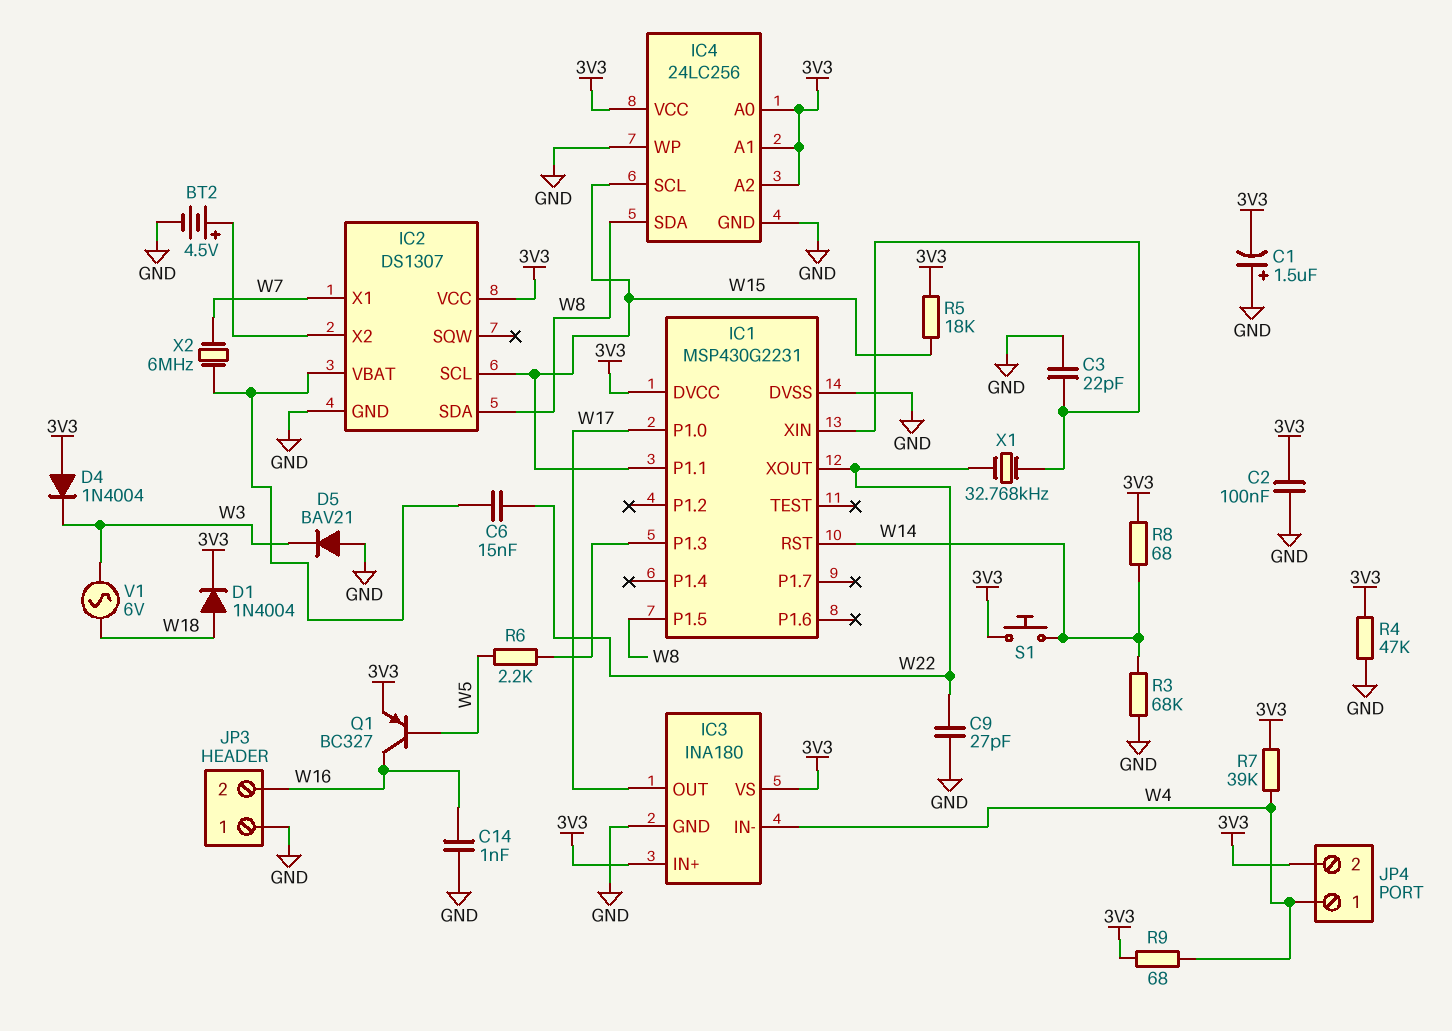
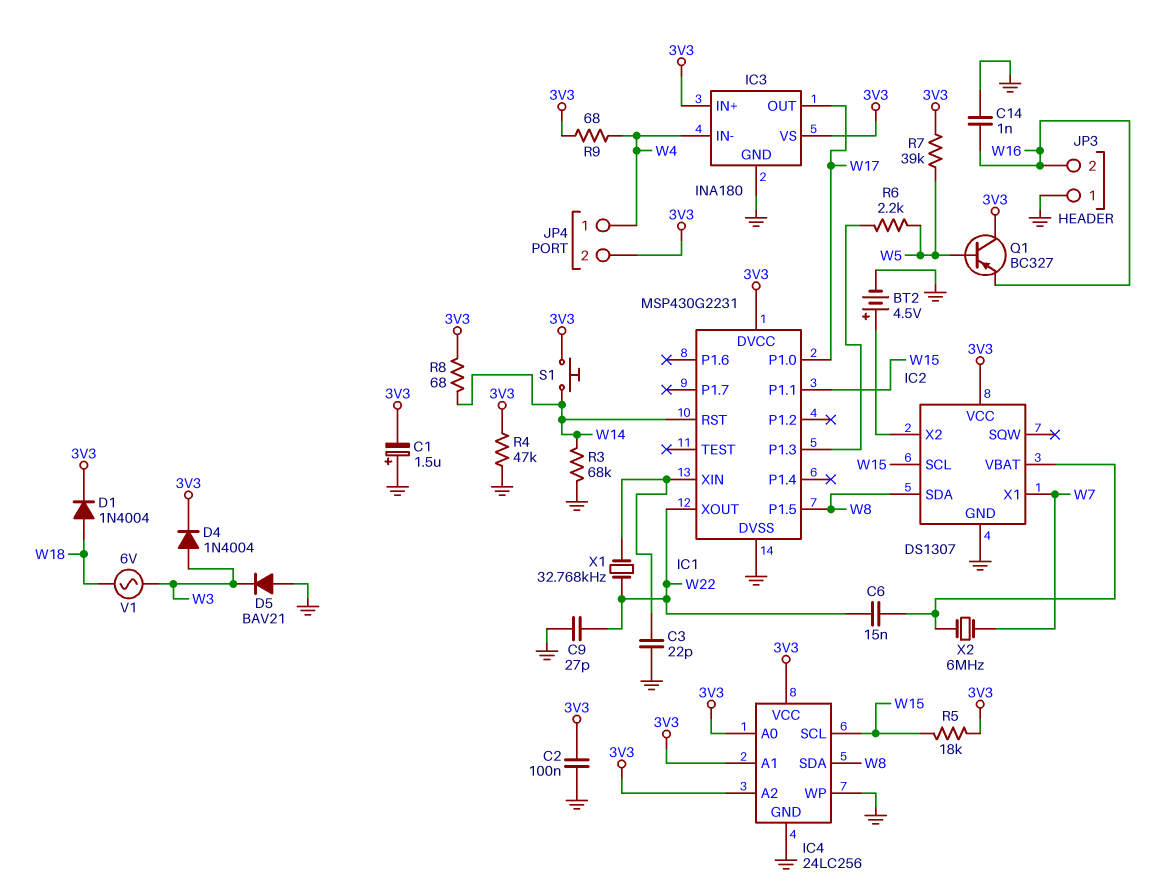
D4: diode 1N4004 (A 3V3, K W3) -> diode 1N4004 (A W3, K 3V3)
Q1: PNP BC327 (B W5, C W16, E 3V3) -> PNP BC327 (B W5, C 3V3, E W16)
R7: 39k (3V3, W4) -> 39k (3V3, W5)

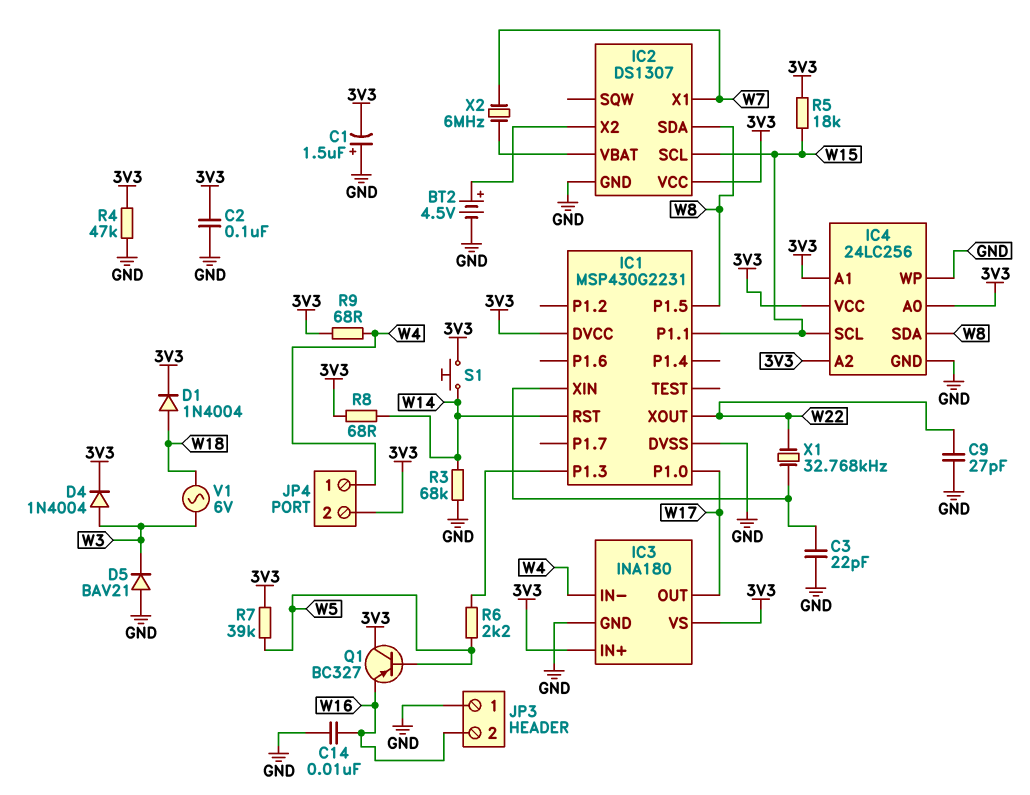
C6: 15nF (IC2/VBAT, W22) -> none
C14: 1nF (GND, W16) -> 10nF (GND, W16)

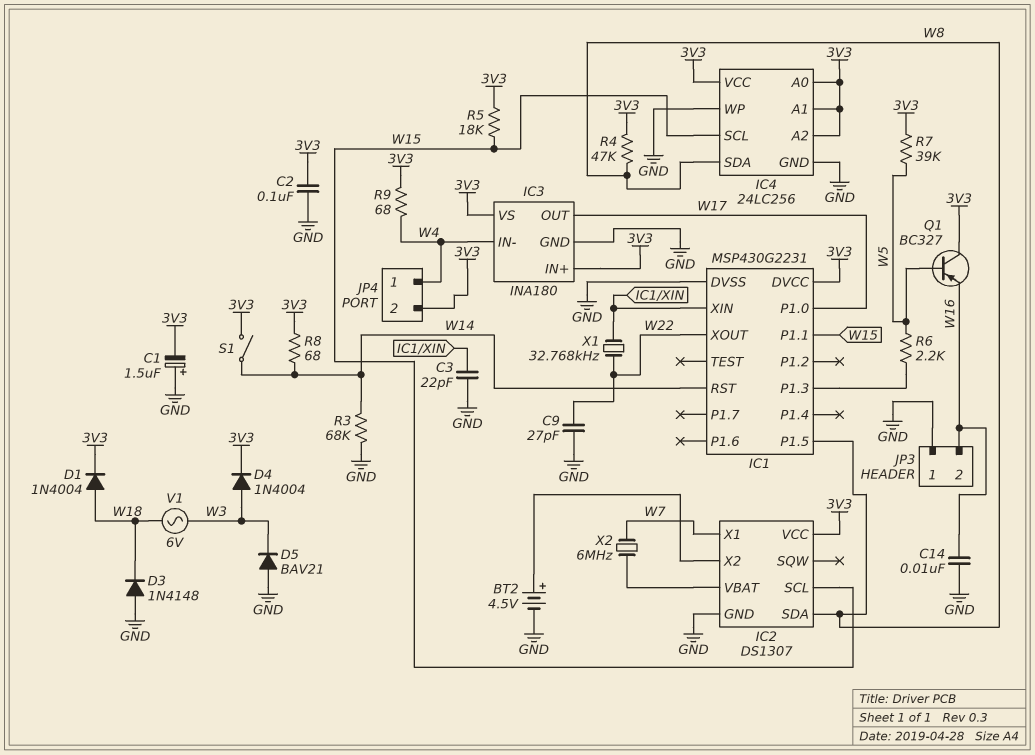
D3: none -> diode 1N4148 (A GND, K W18)
R4: 47k (3V3, GND) -> 47k (3V3, W8)
S1: button (3V3, W14) -> switch (3V3, W14)

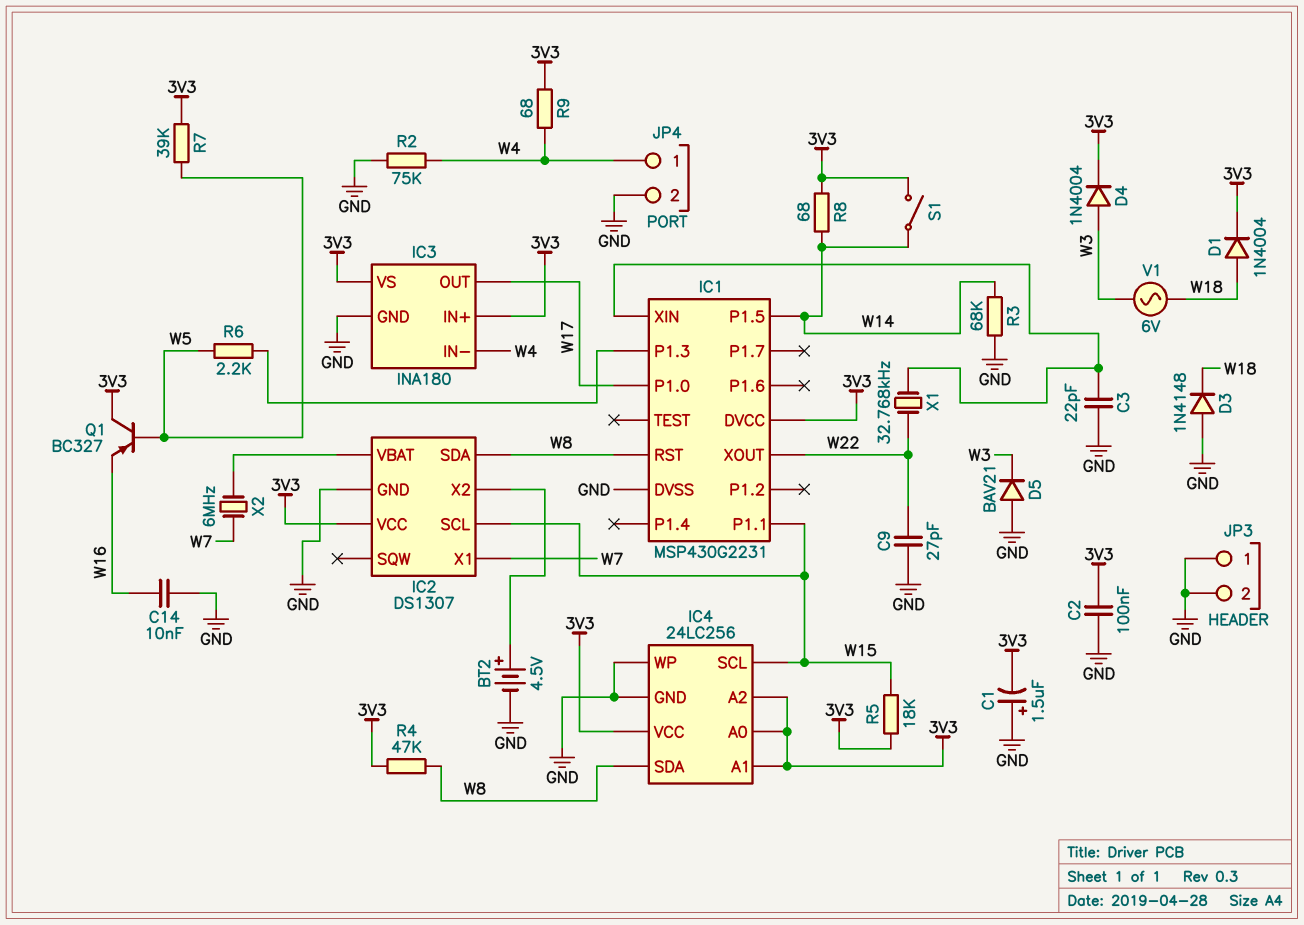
IC1 pin P1.5: W8 -> W14
IC1 pin RST: W14 -> W8
JP3 pin 2: W16 -> GND
JP4 pin 2: 3V3 -> GND
R2: none -> 75k (GND, W4)

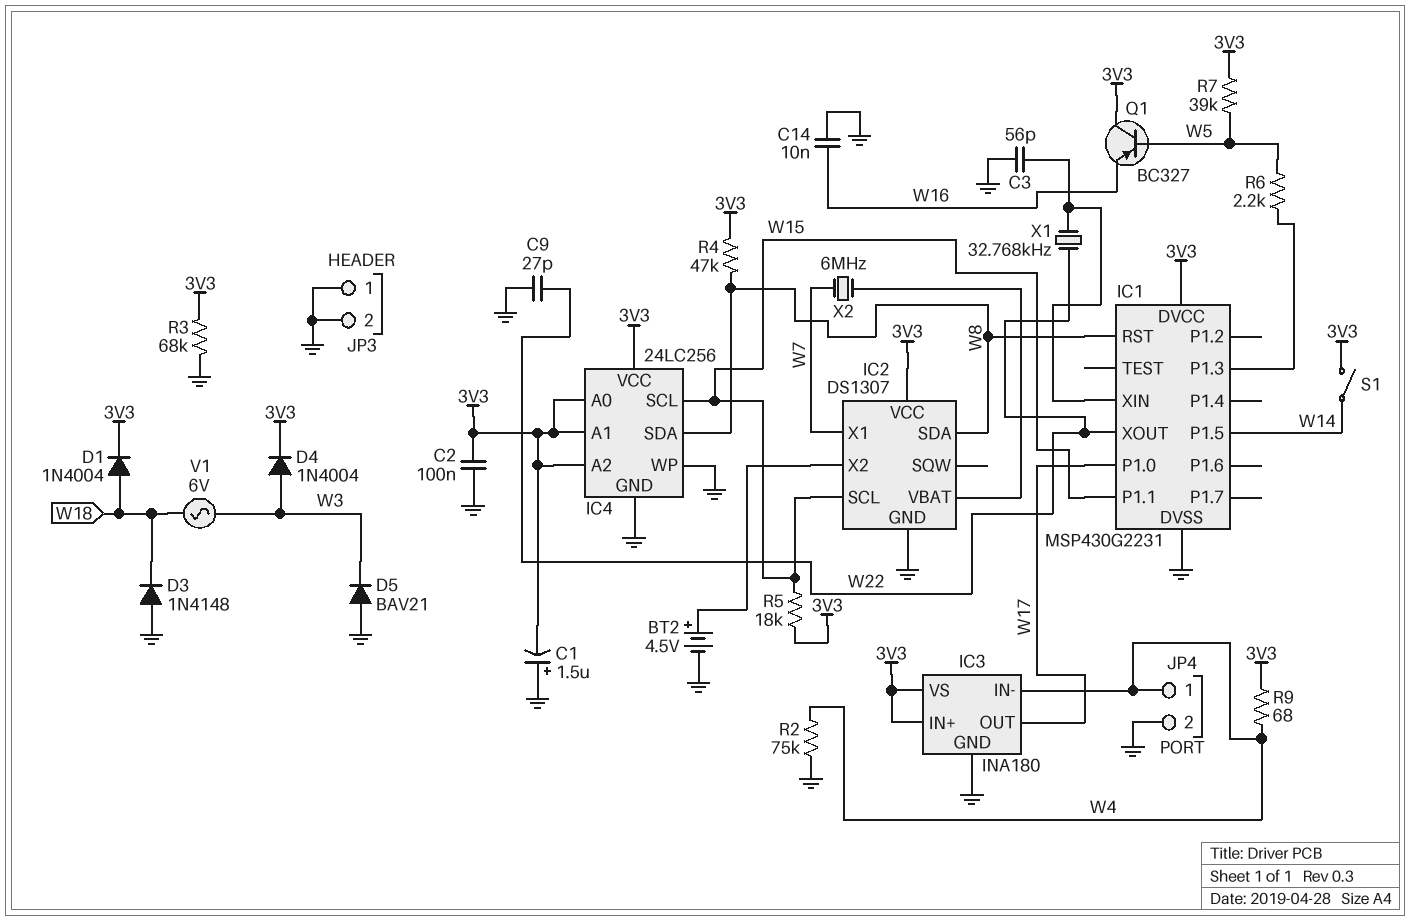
C3: 22pF (GND, IC1/XIN) -> 56pF (GND, IC1/XIN)
R3: 68k (GND, W14) -> 68k (3V3, GND)
R8: 68 (3V3, W14) -> none

